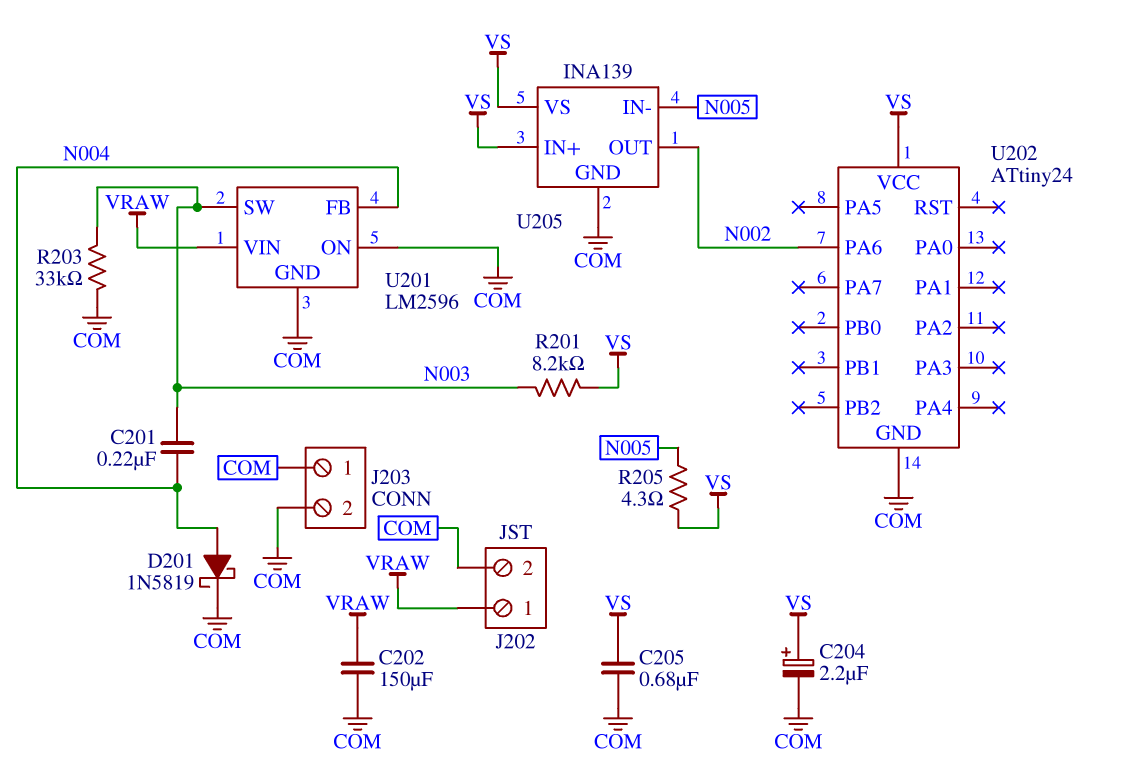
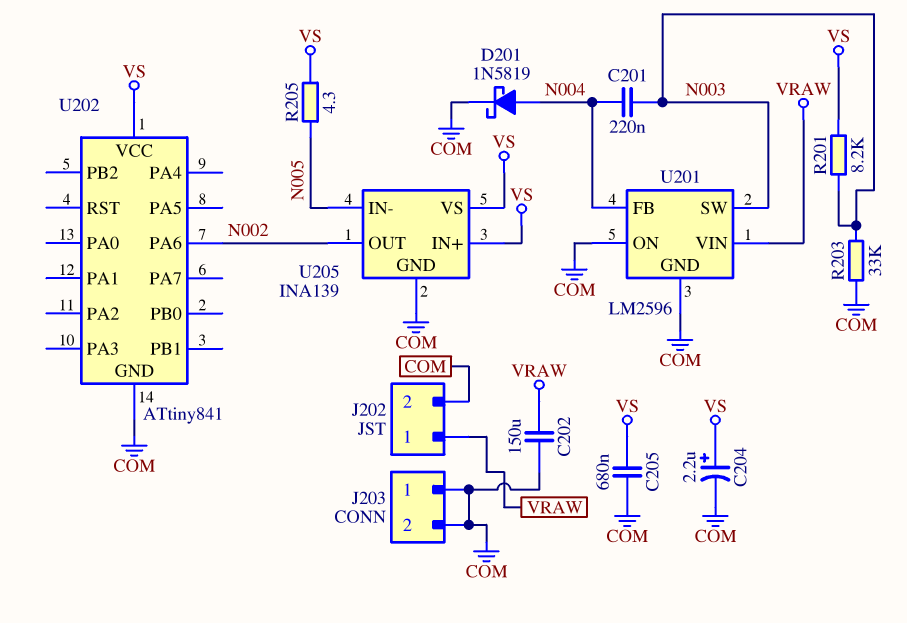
U202: ATtiny24 -> ATtiny841

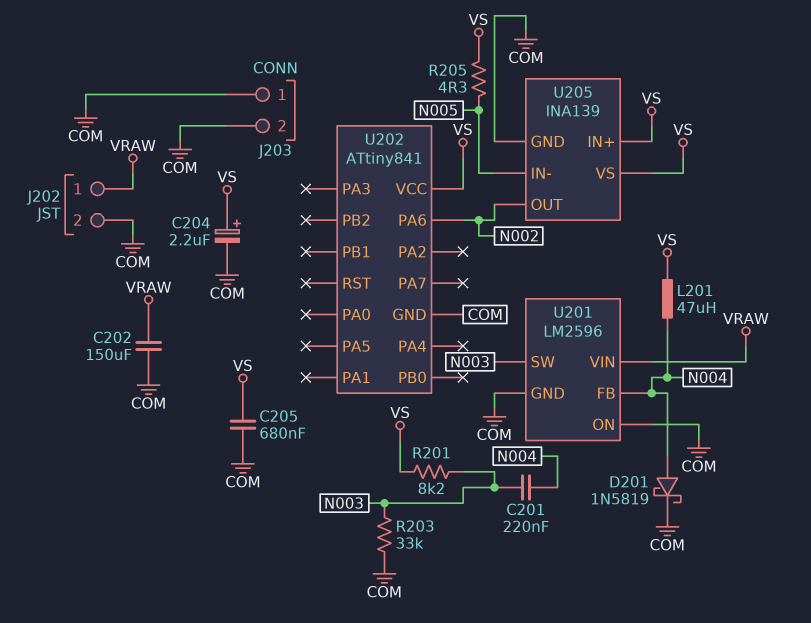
L201: none -> 47uH (N004, VS)

